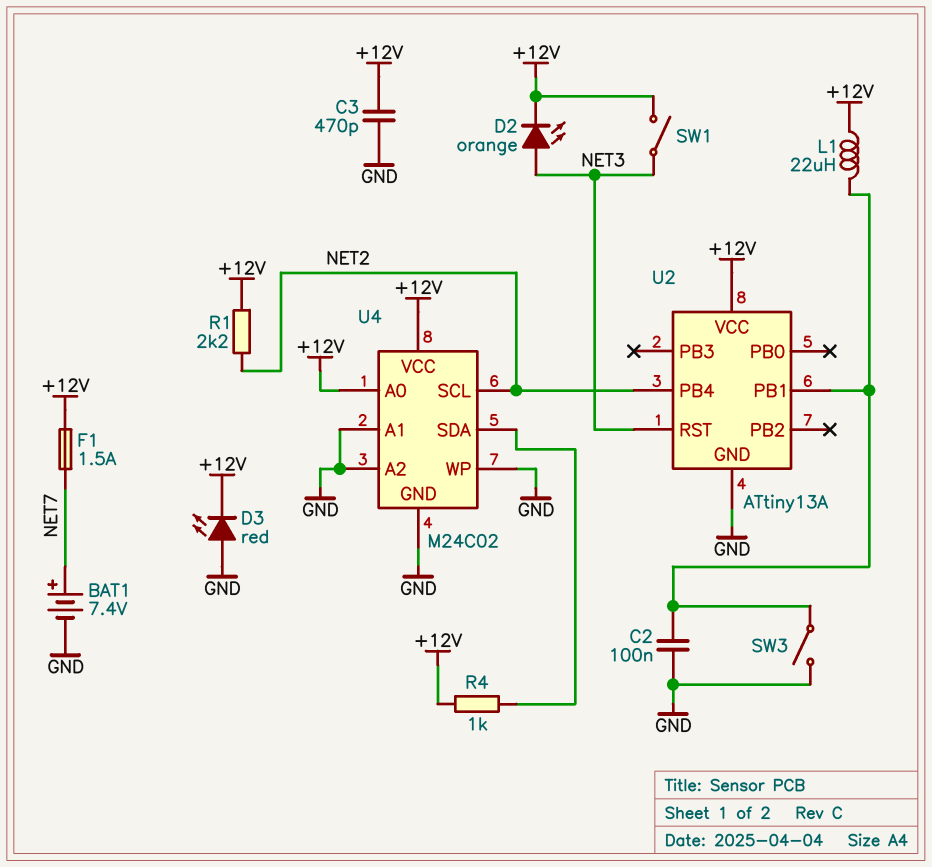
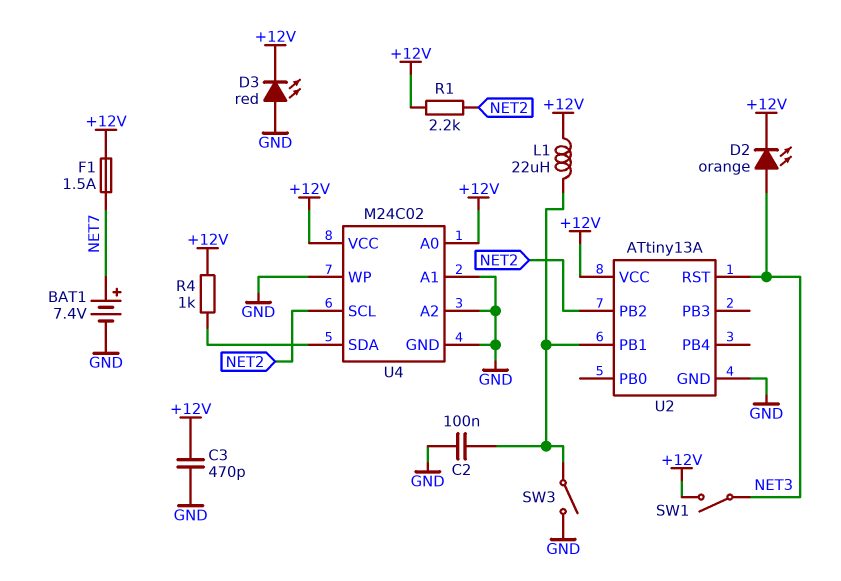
U2 pin PB2: none -> NET2
U2 pin PB4: NET2 -> none

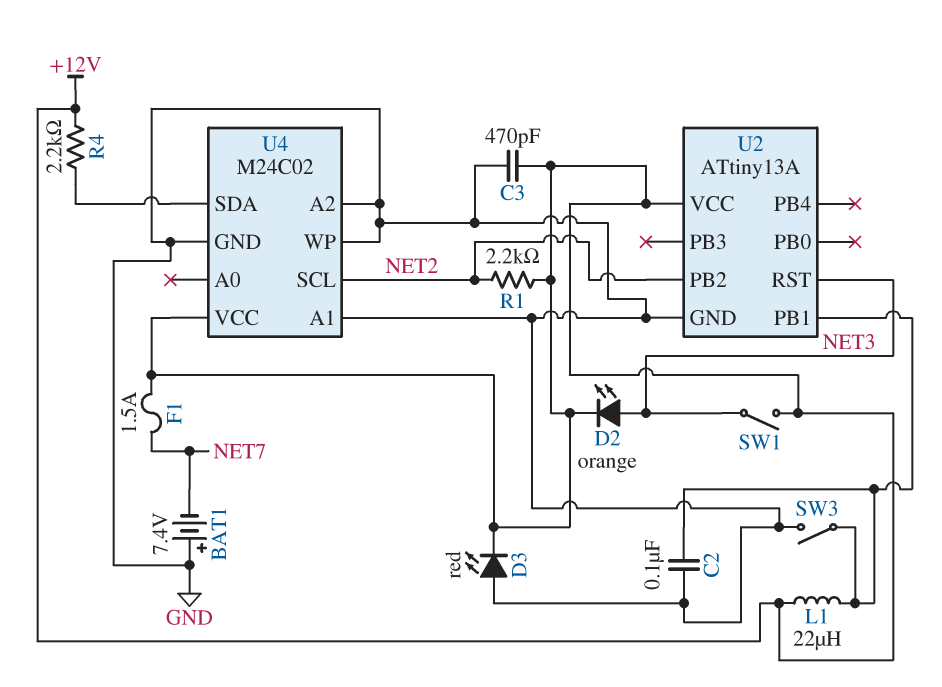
BAT1: 7.4V (plus NET7, minus GND) -> 7.4V (plus GND, minus NET7)
R4: 1k (+12V, U4/SDA) -> 2.2k (+12V, U4/SDA)
U4 pin A0: +12V -> none

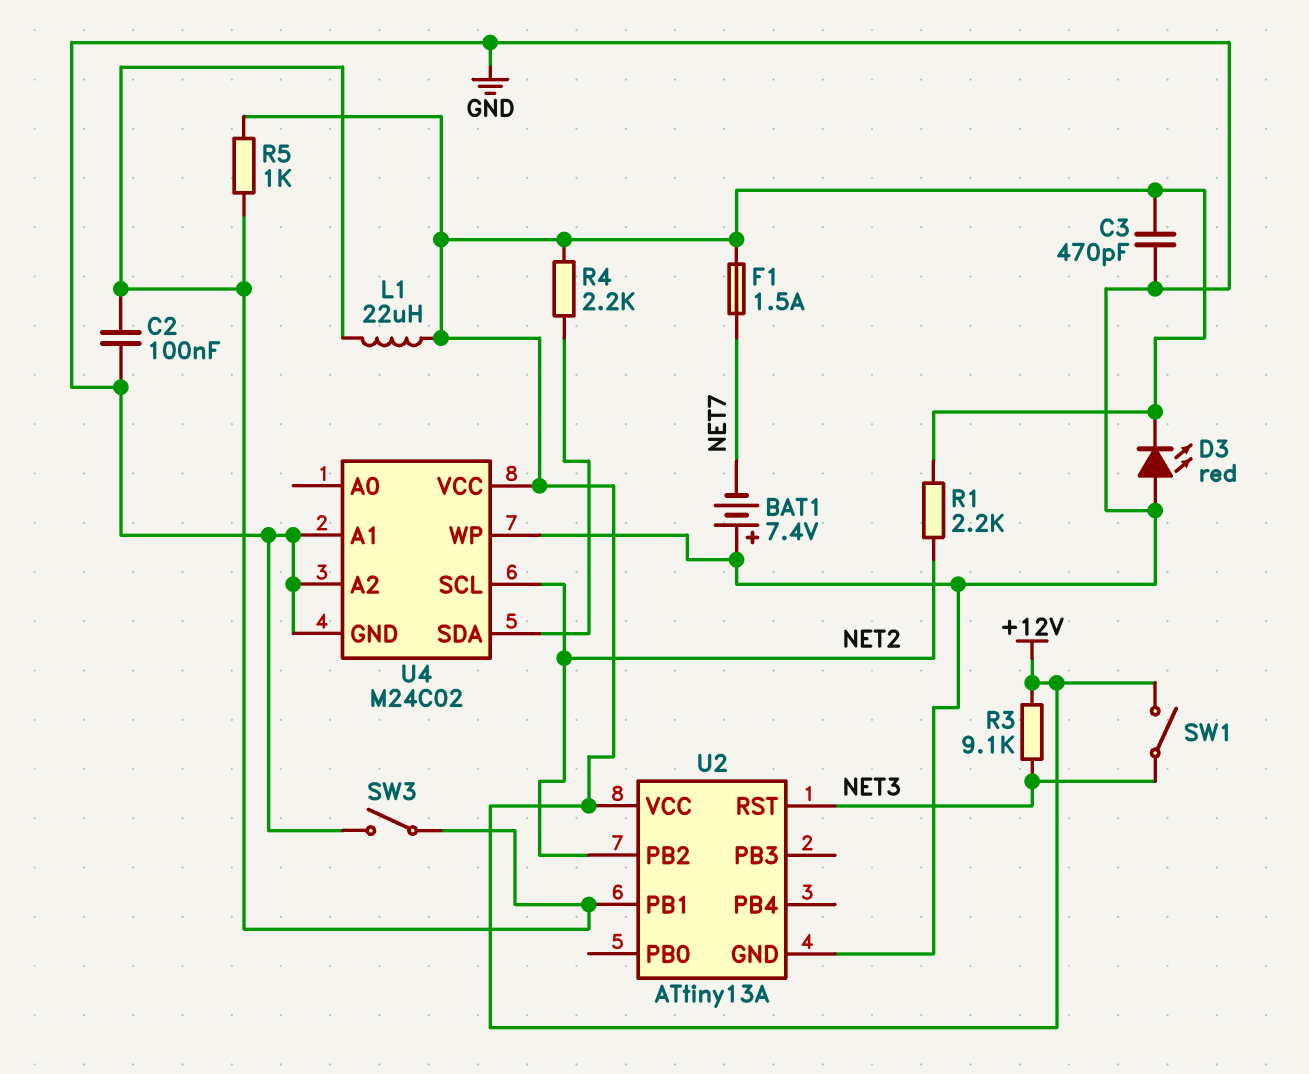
D2: LED orange (A NET3, K +12V) -> none
R3: none -> 9.1k (+12V, NET3)
R5: none -> 1k (+12V, U2/PB1)

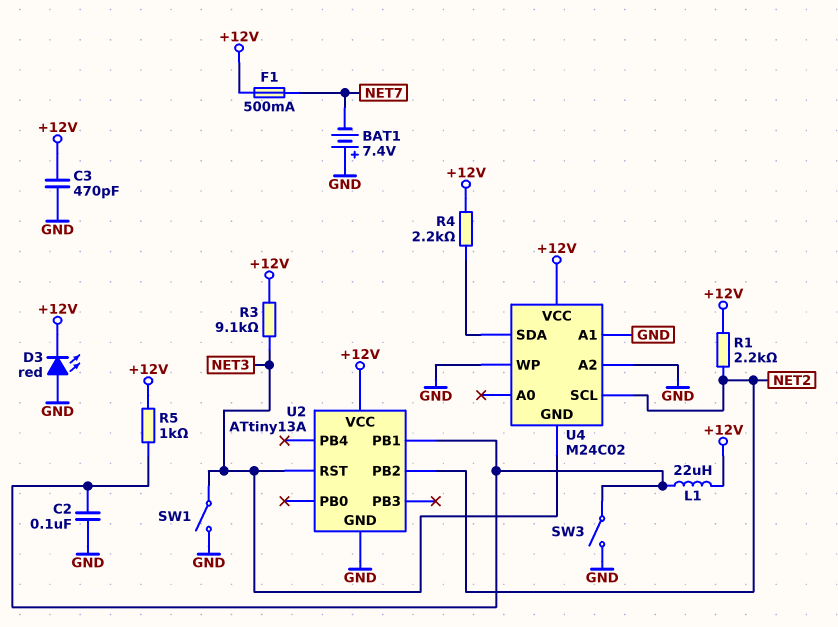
F1: 1.5A (+12V, NET7) -> 500mA (+12V, NET7)
SW1: switch (+12V, NET3) -> switch (GND, NET3)
U4 pin GND: GND -> NET3

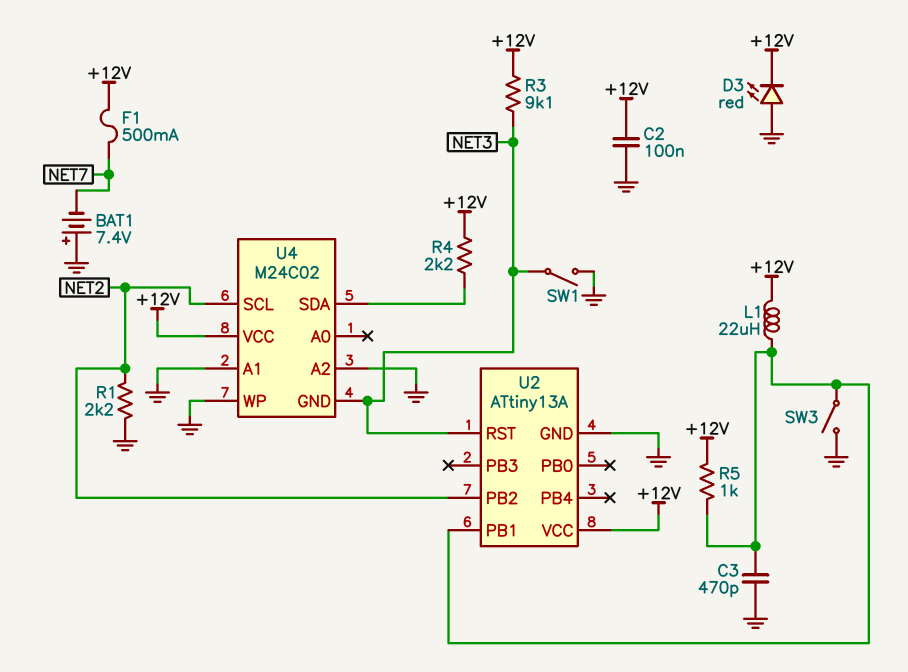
C2: 100nF (GND, U2/PB1) -> 100nF (+12V, GND)
C3: 470pF (+12V, GND) -> 470pF (GND, U2/PB1)
R1: 2.2k (+12V, NET2) -> 2.2k (GND, NET2)

